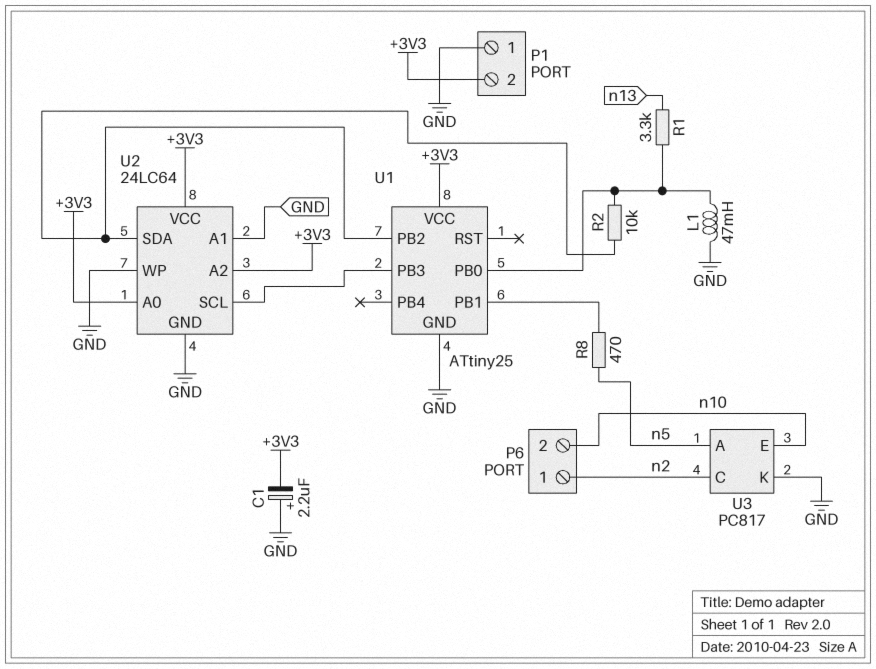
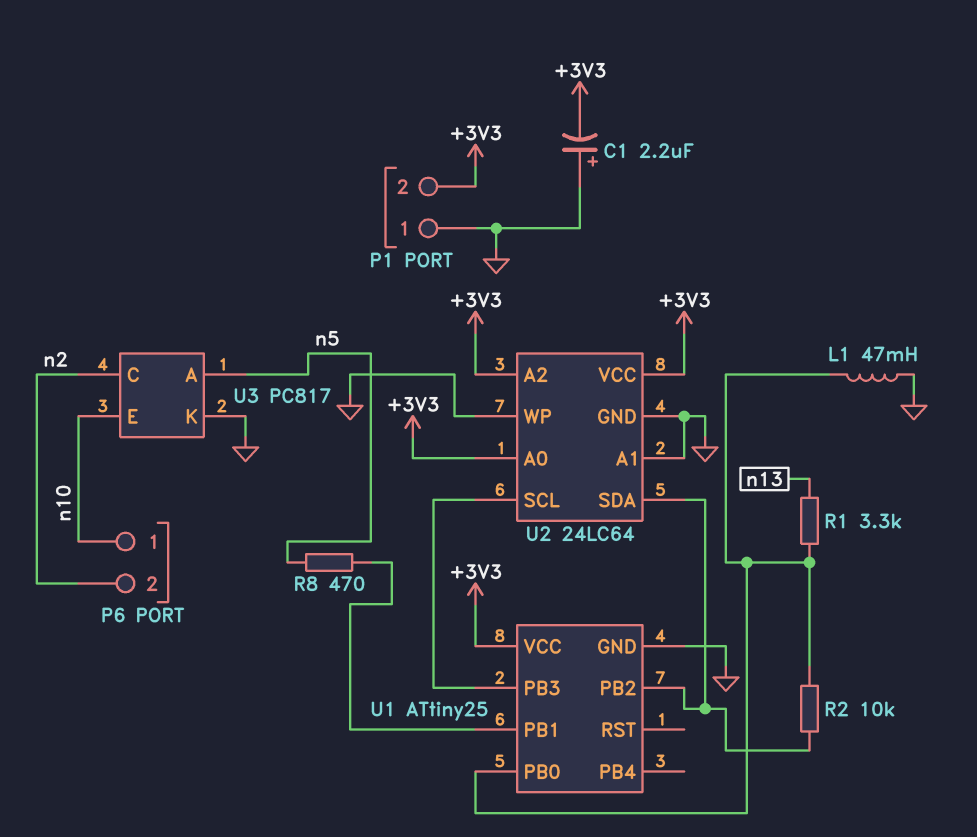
P6 pin 1: n2 -> n10
P6 pin 2: n10 -> n2

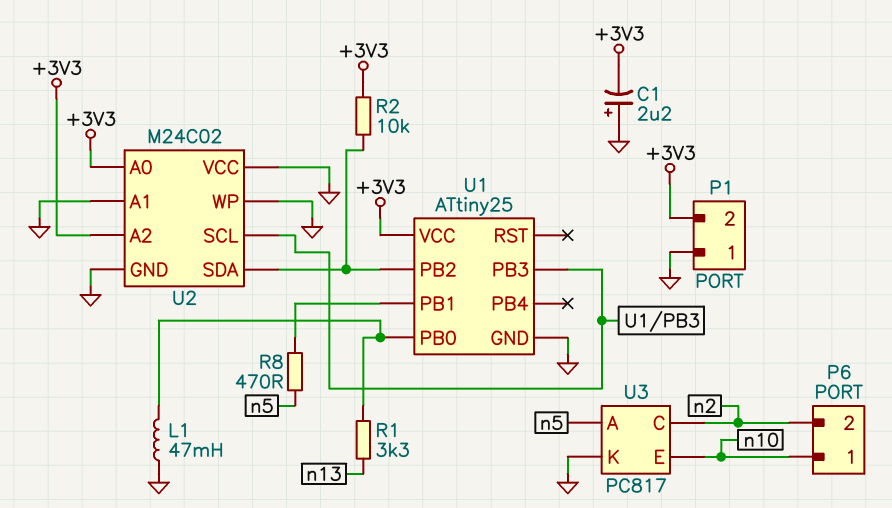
R2: 10k (U1/PB0, U1/PB2) -> 10k (+3V3, U1/PB2)
U2: 24LC64 -> M24C02
U2 pin VCC: +3V3 -> GND

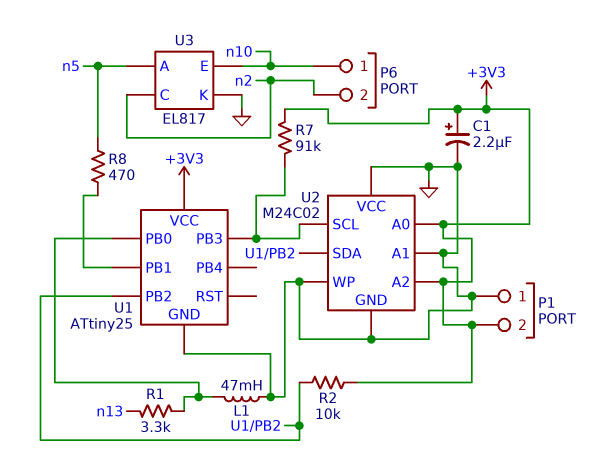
C1: 2.2uF (plus GND, minus +3V3) -> 2.2uF (plus +3V3, minus GND)
R7: none -> 91k (+3V3, U1/PB3)
U3: PC817 -> EL817

